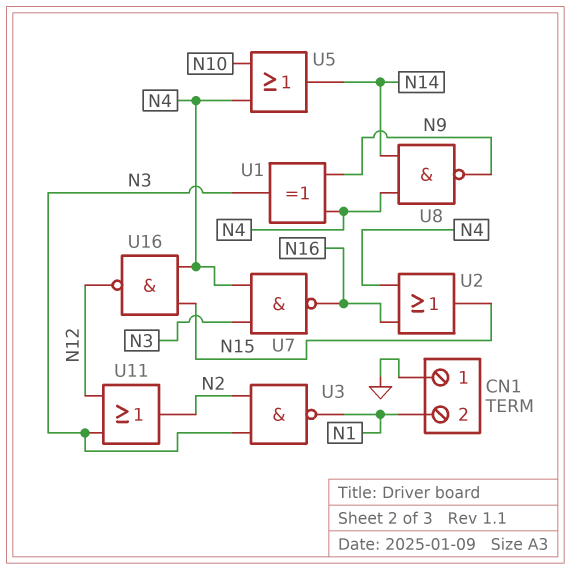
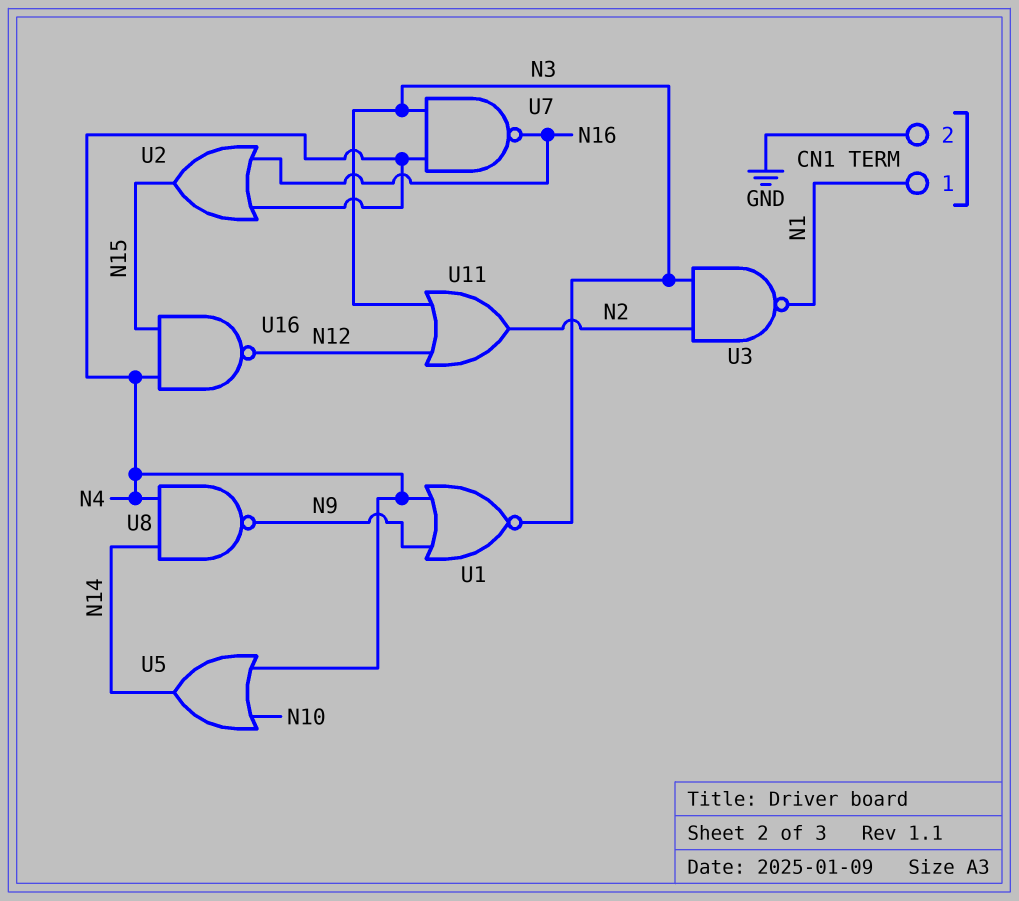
CN1 pin 1: GND -> N1
CN1 pin 2: N1 -> GND
U1: XOR (in N4, in N9, out N3) -> NOR (in N4, in N9, out N3)

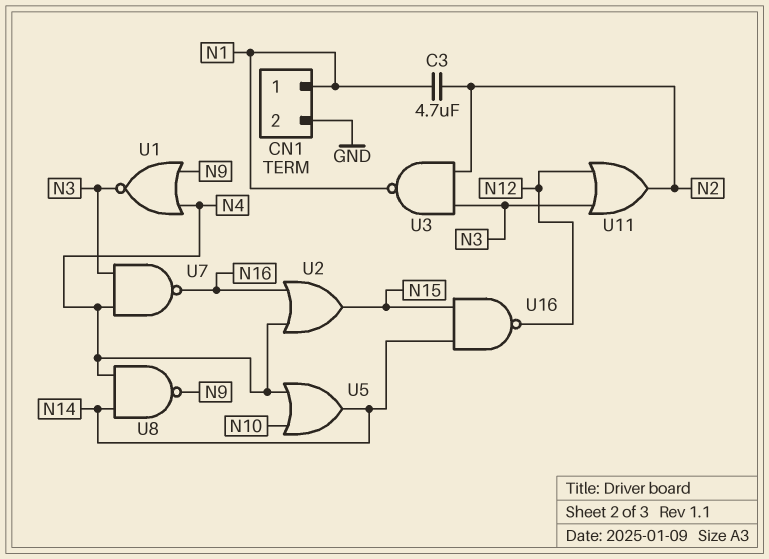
C3: none -> 4.7uF (N1, N2)
U16: NAND (in N4, in N15, out N12) -> NAND (in N14, in N15, out N12)

